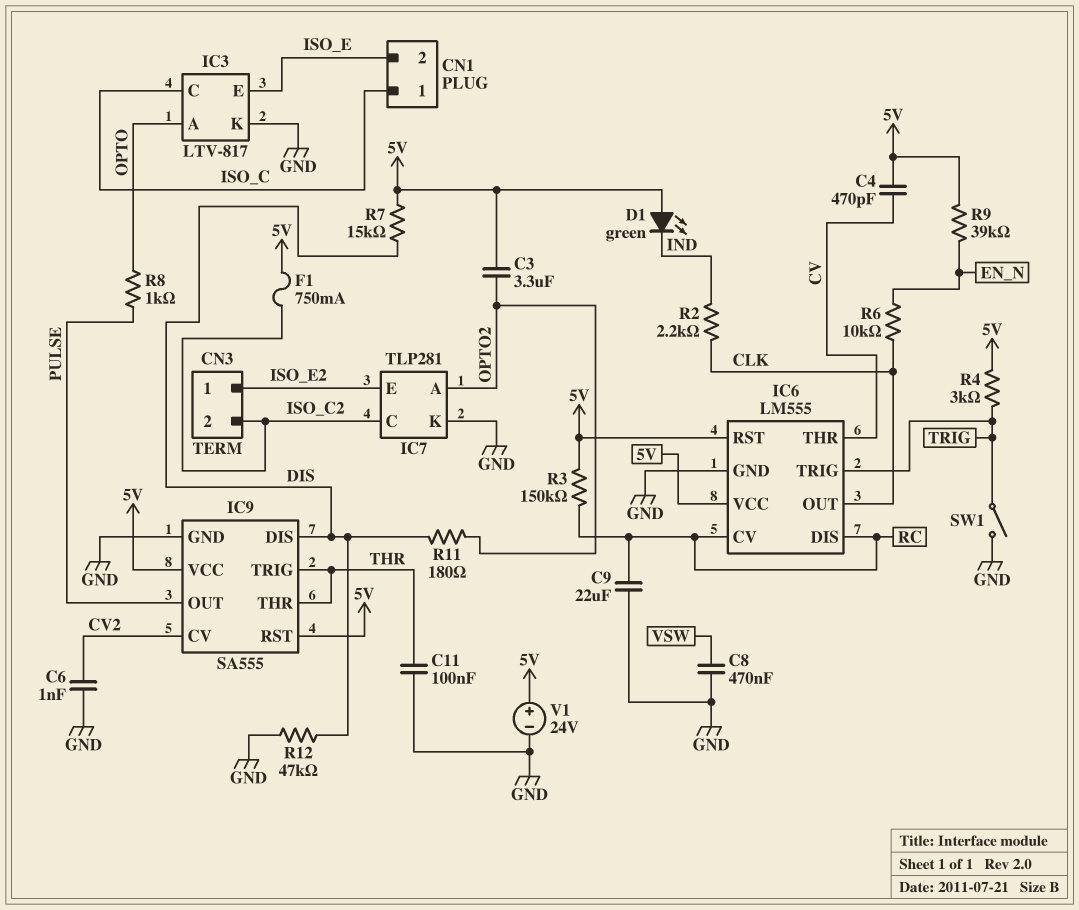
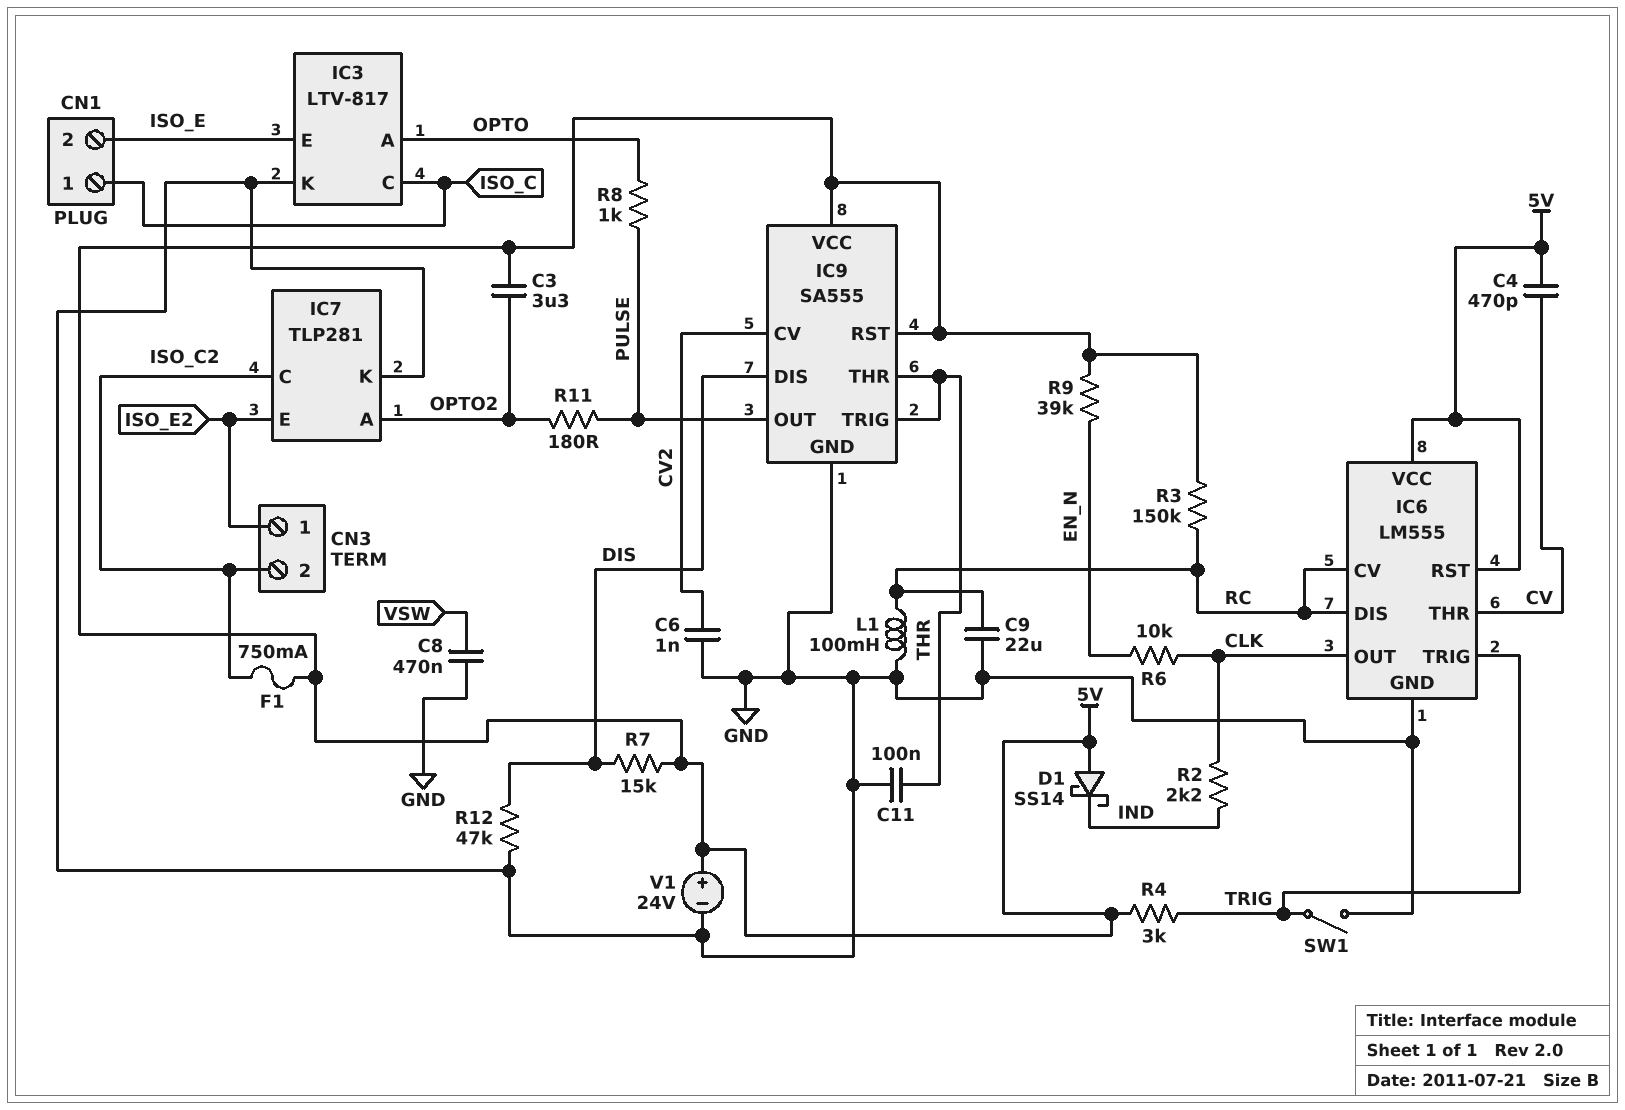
D1: LED green (A 5V, K IND) -> schottky SS14 (A 5V, K IND)
L1: none -> 100mH (GND, RC)
R11: 180 (DIS, OPTO2) -> 180 (OPTO2, PULSE)

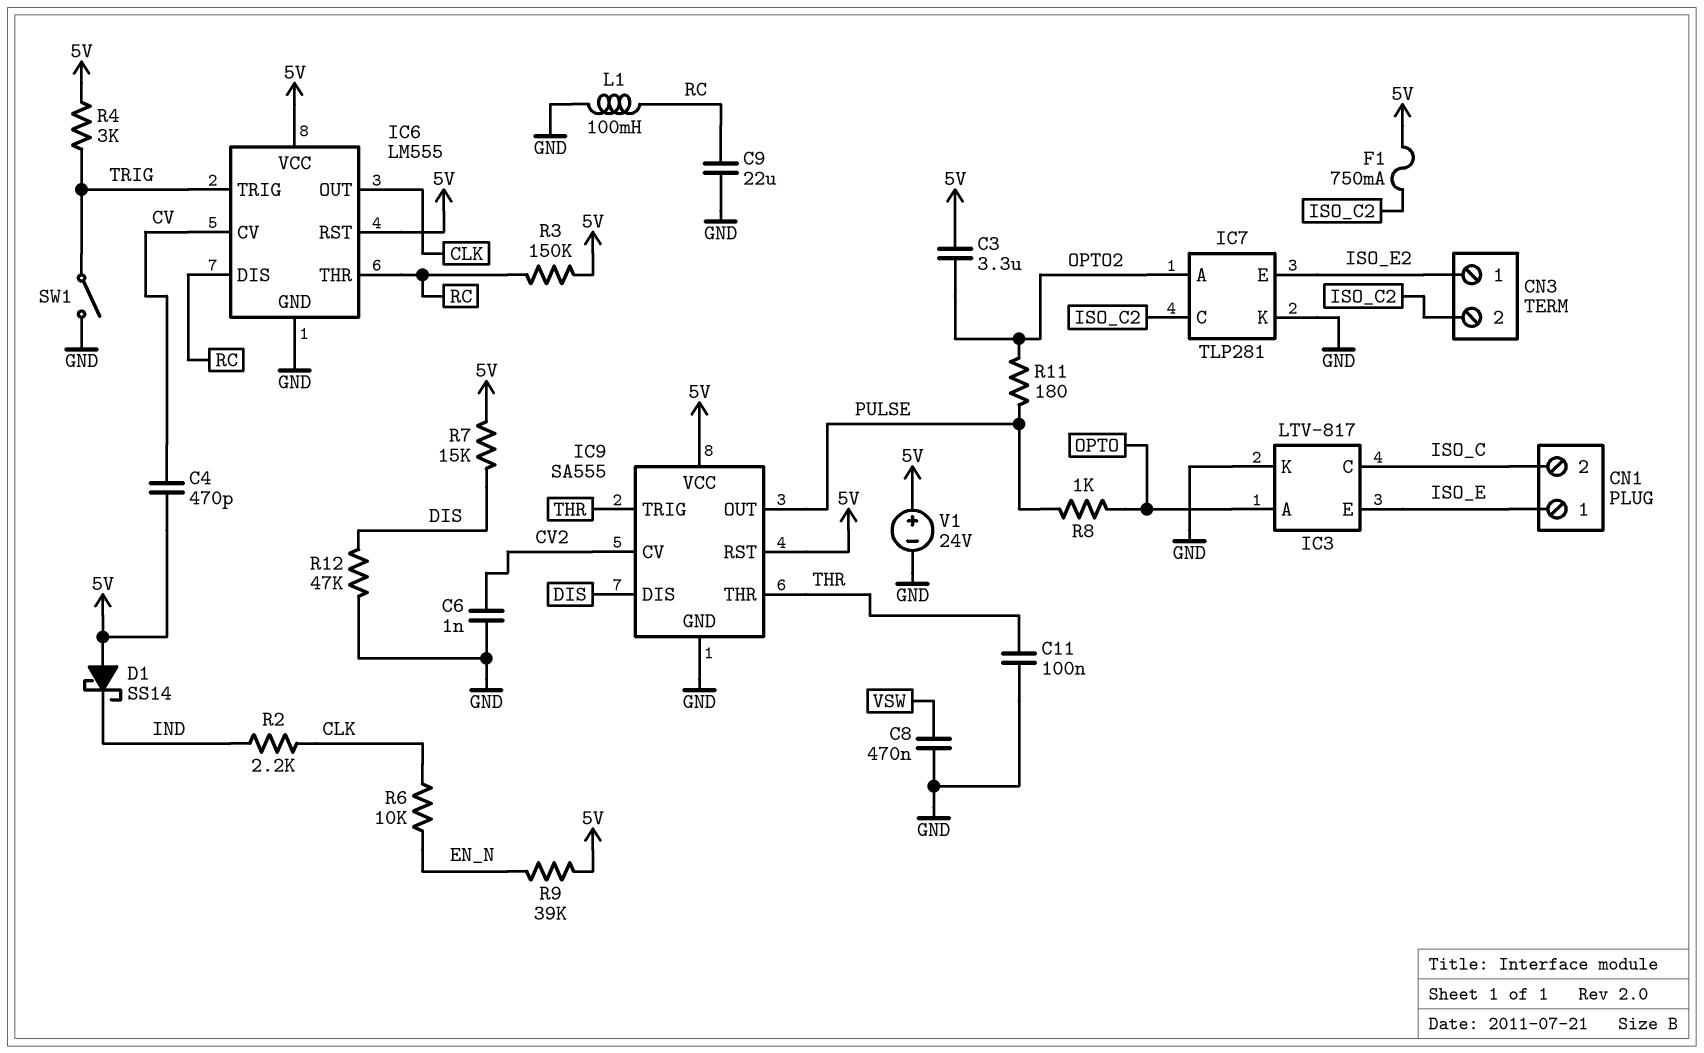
CN1 pin 1: ISO_C -> ISO_E
CN1 pin 2: ISO_E -> ISO_C
IC6 pin CV: RC -> CV
IC6 pin THR: CV -> RC

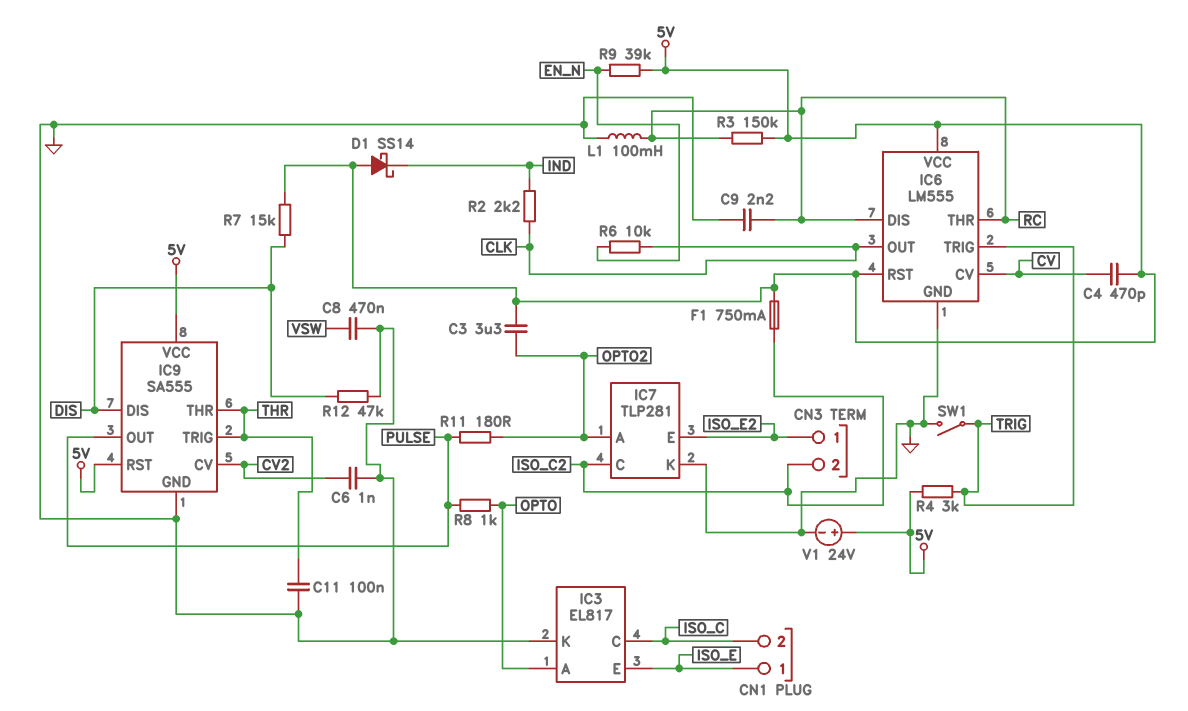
C9: 22uF (GND, RC) -> 2.2nF (GND, RC)
IC3: LTV-817 -> EL817

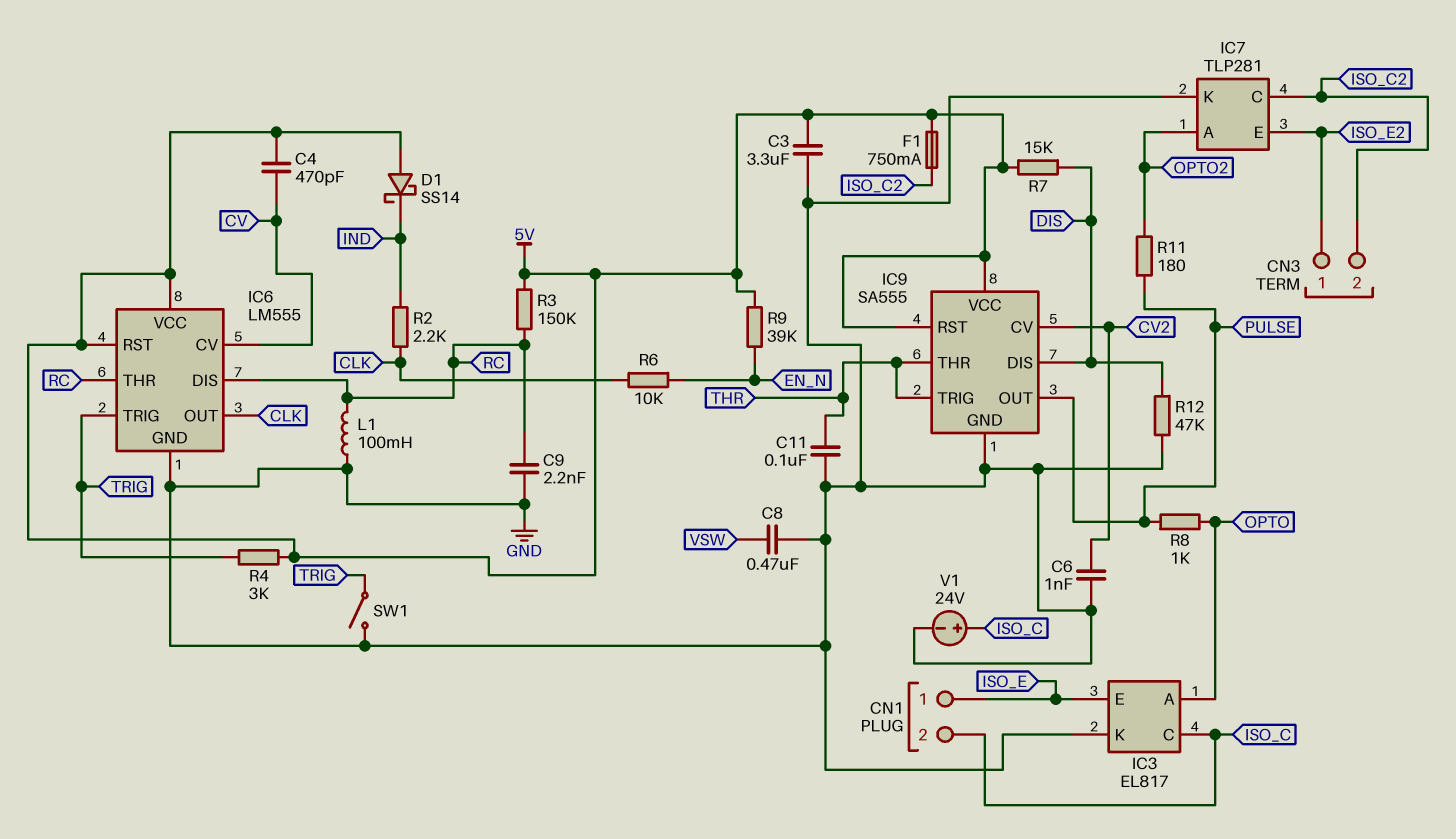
C3: 3.3uF (5V, OPTO2) -> 3.3uF (5V, GND)
V1: 24V (plus 5V, minus GND) -> 24V (plus ISO_C, minus GND)

